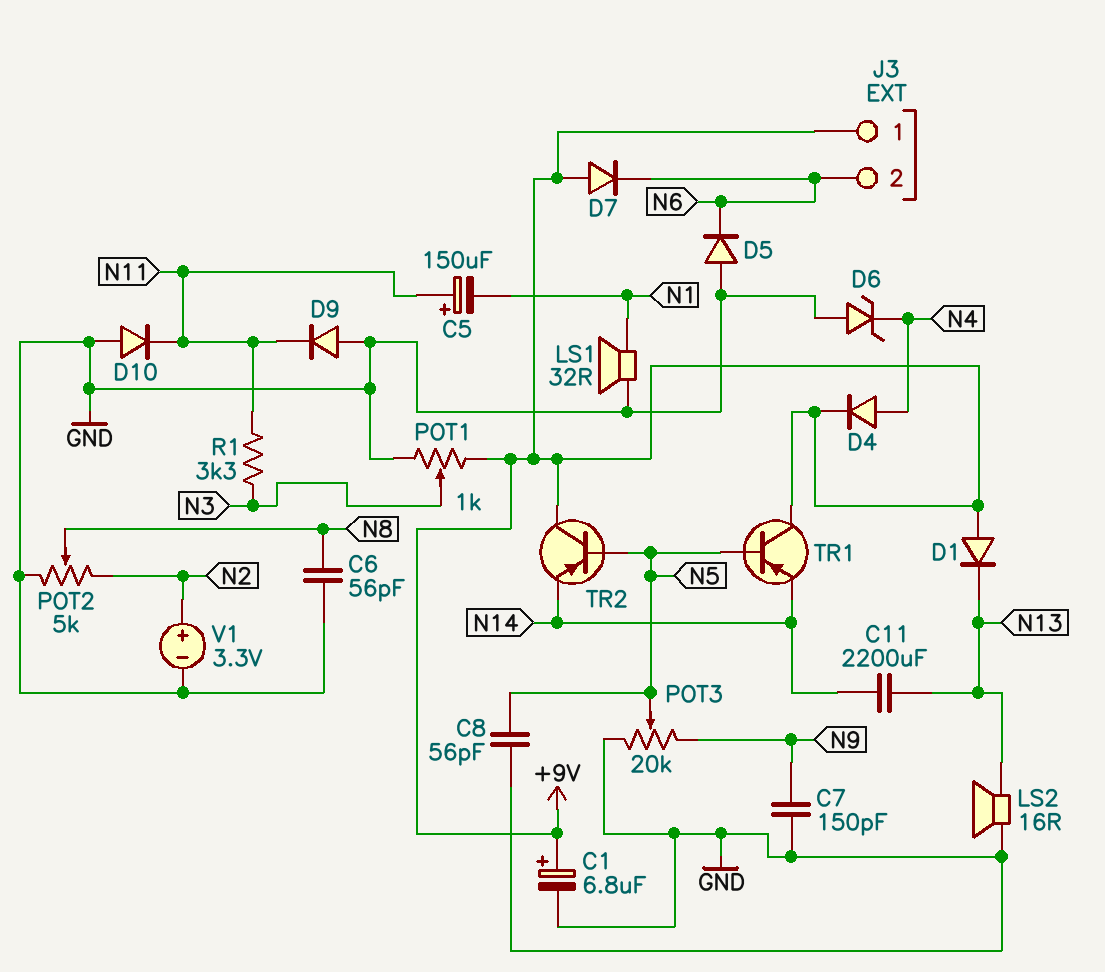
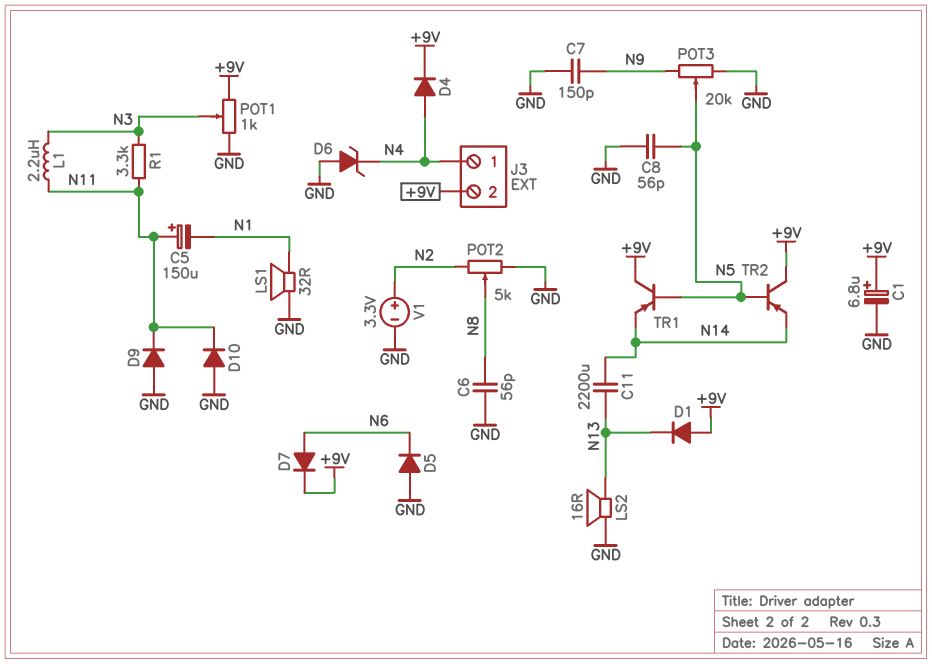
D7: diode (A +9V, K N6) -> diode (A N6, K +9V)
J3 pin 1: +9V -> N4
J3 pin 2: N6 -> +9V
L1: none -> 2.2uH (N3, N11)

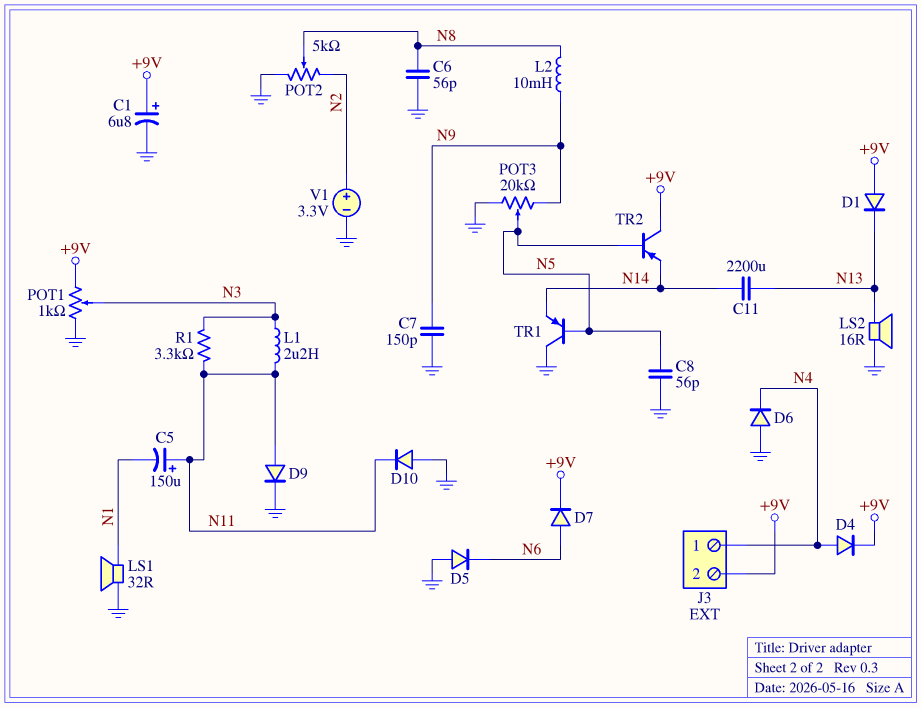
D6: zener (A GND, K N4) -> diode (A GND, K N4)
D9: diode (A GND, K N11) -> diode (A N11, K GND)
L2: none -> 10mH (N8, N9)
TR1: PNP (B N5, C +9V, E N14) -> PNP (B N5, C GND, E N14)

